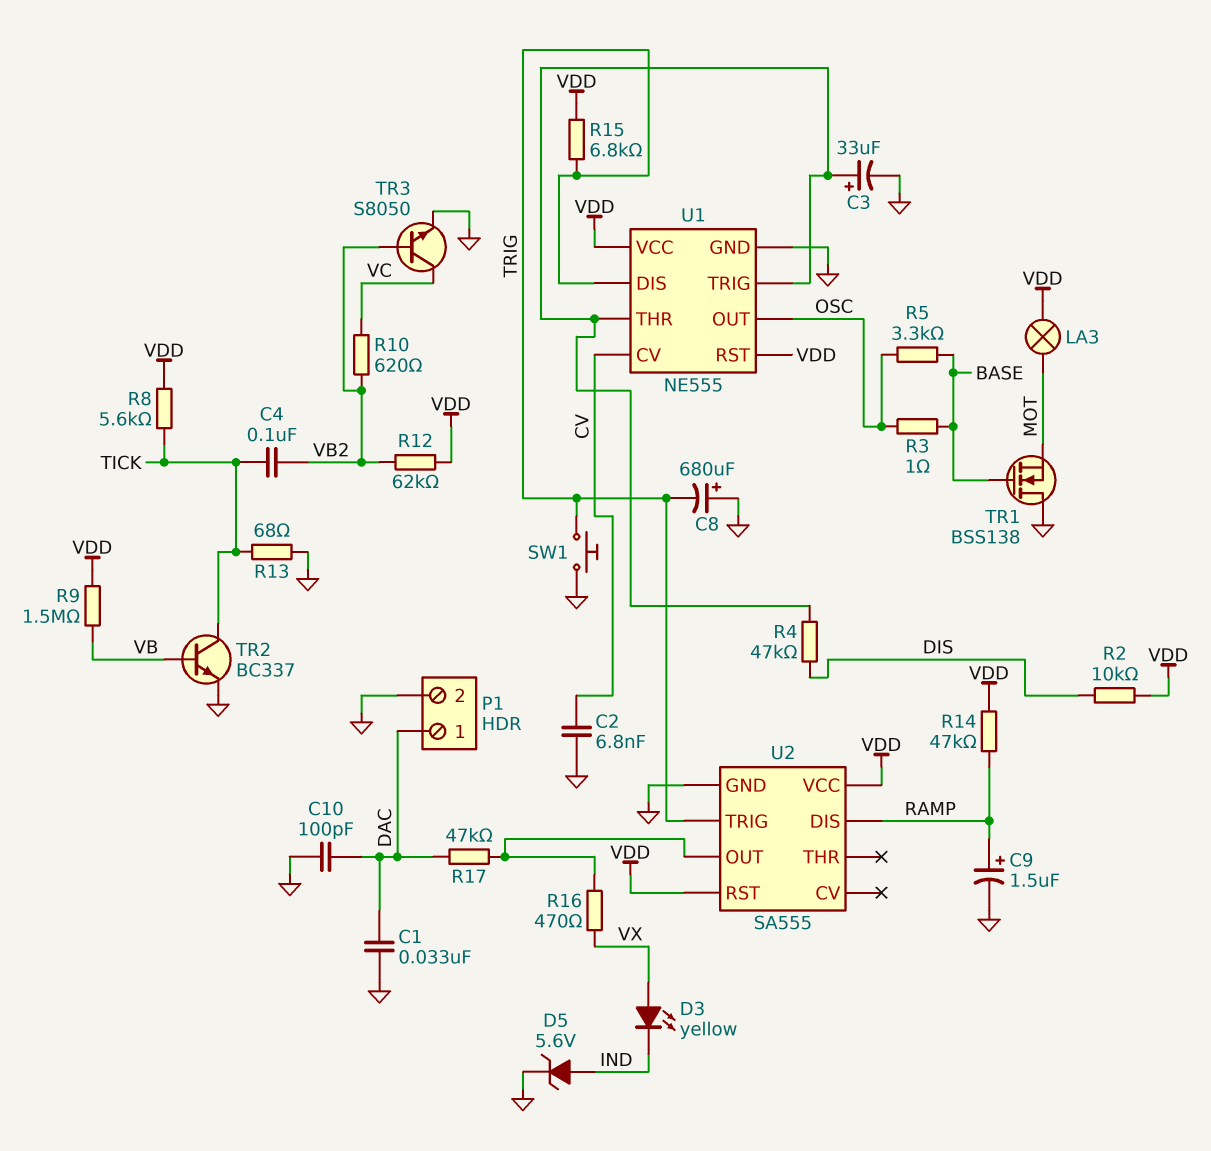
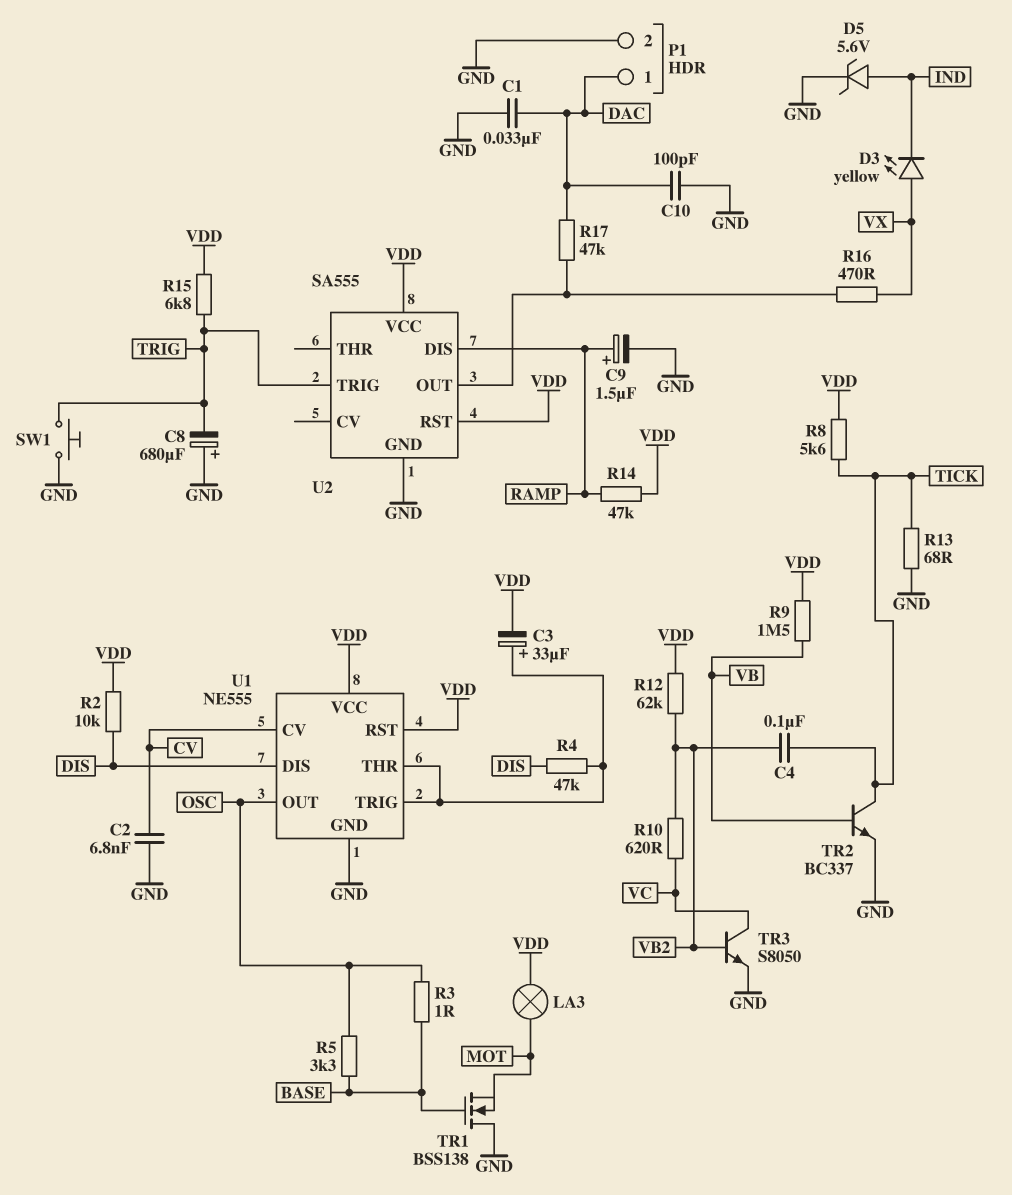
C3: 33uF (plus U1/THR, minus GND) -> 33uF (plus U1/THR, minus VDD)
U1 pin DIS: TRIG -> DIS

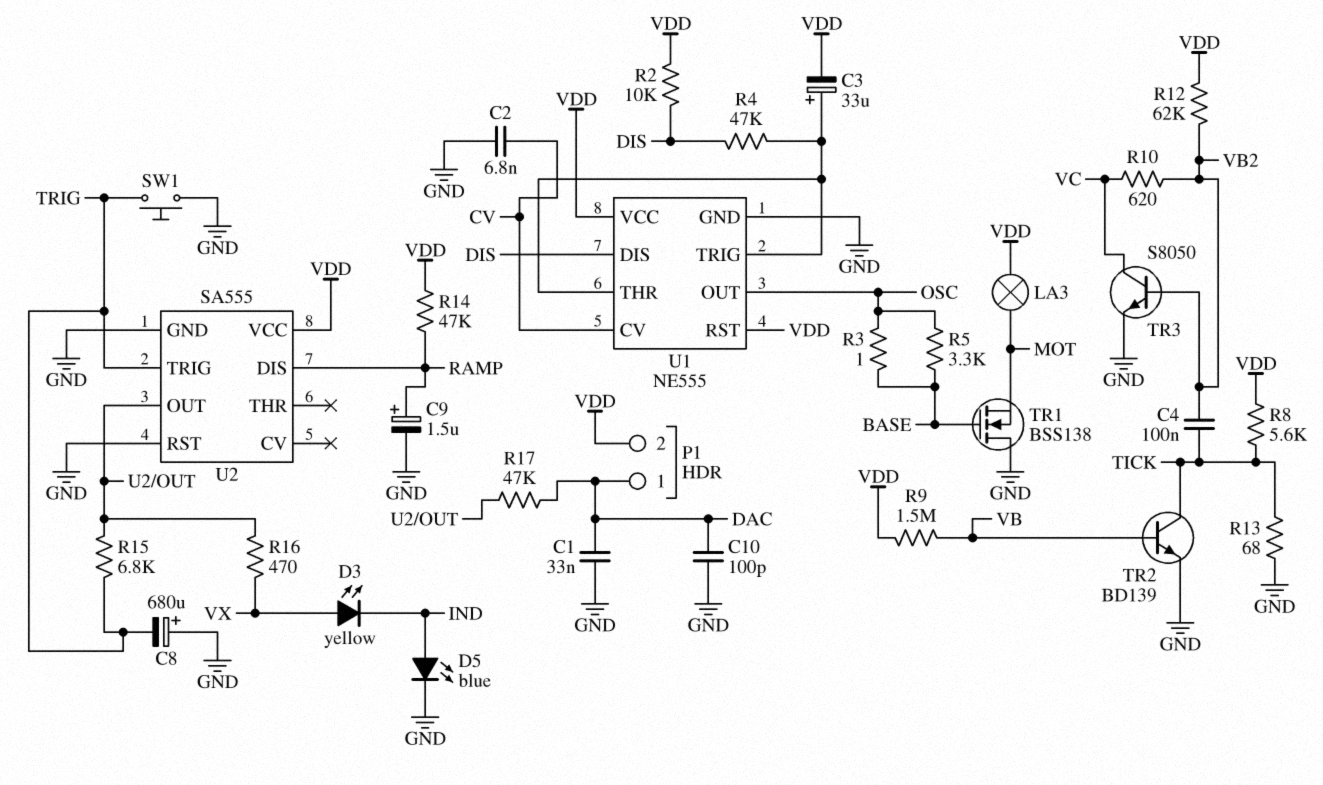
D5: zener 5.6V (A IND, K GND) -> LED blue (A IND, K GND)
P1 pin 2: GND -> VDD
R15: 6.8k (TRIG, VDD) -> 6.8k (TRIG, U2/OUT)
TR2: NPN BC337 (B VB, C TICK, E GND) -> NPN BD139 (B VB, C TICK, E GND)
U2 pin RST: VDD -> GND

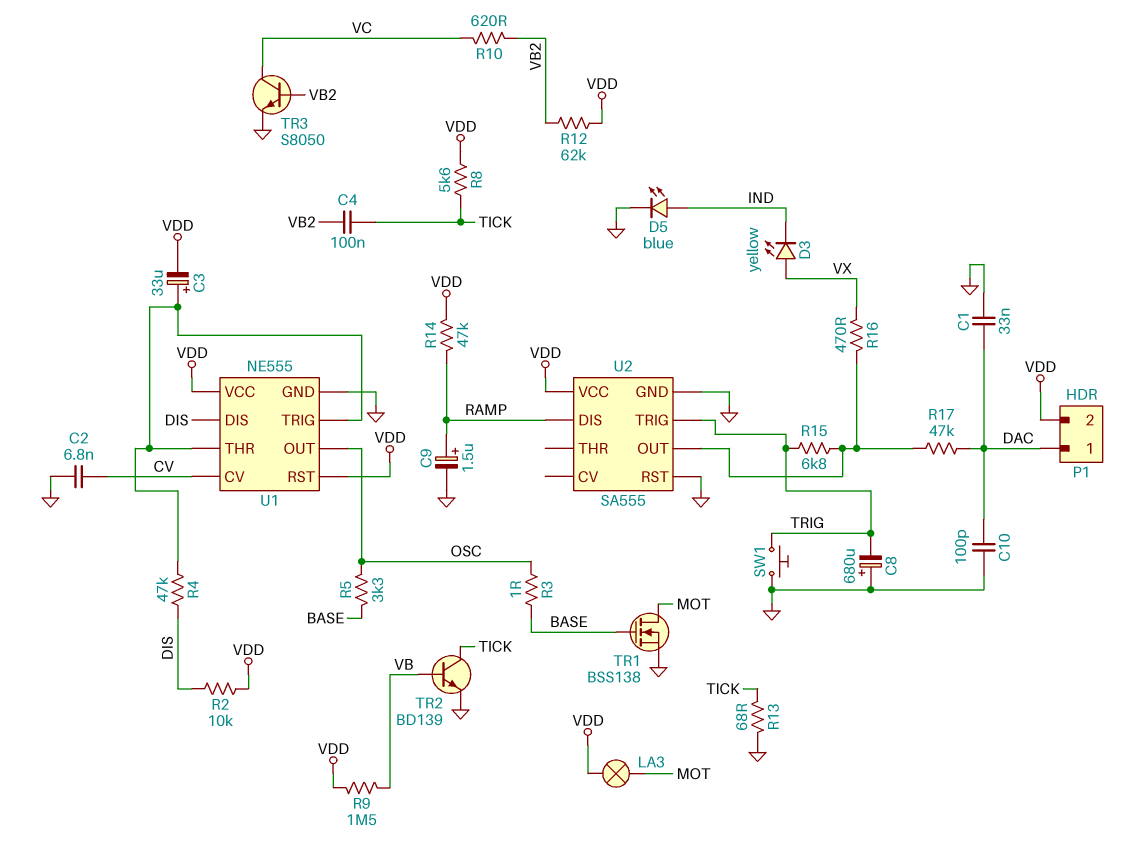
TR1: NMOS BSS138 (G BASE, D GND, S MOT) -> NMOS BSS138 (G BASE, D MOT, S GND)

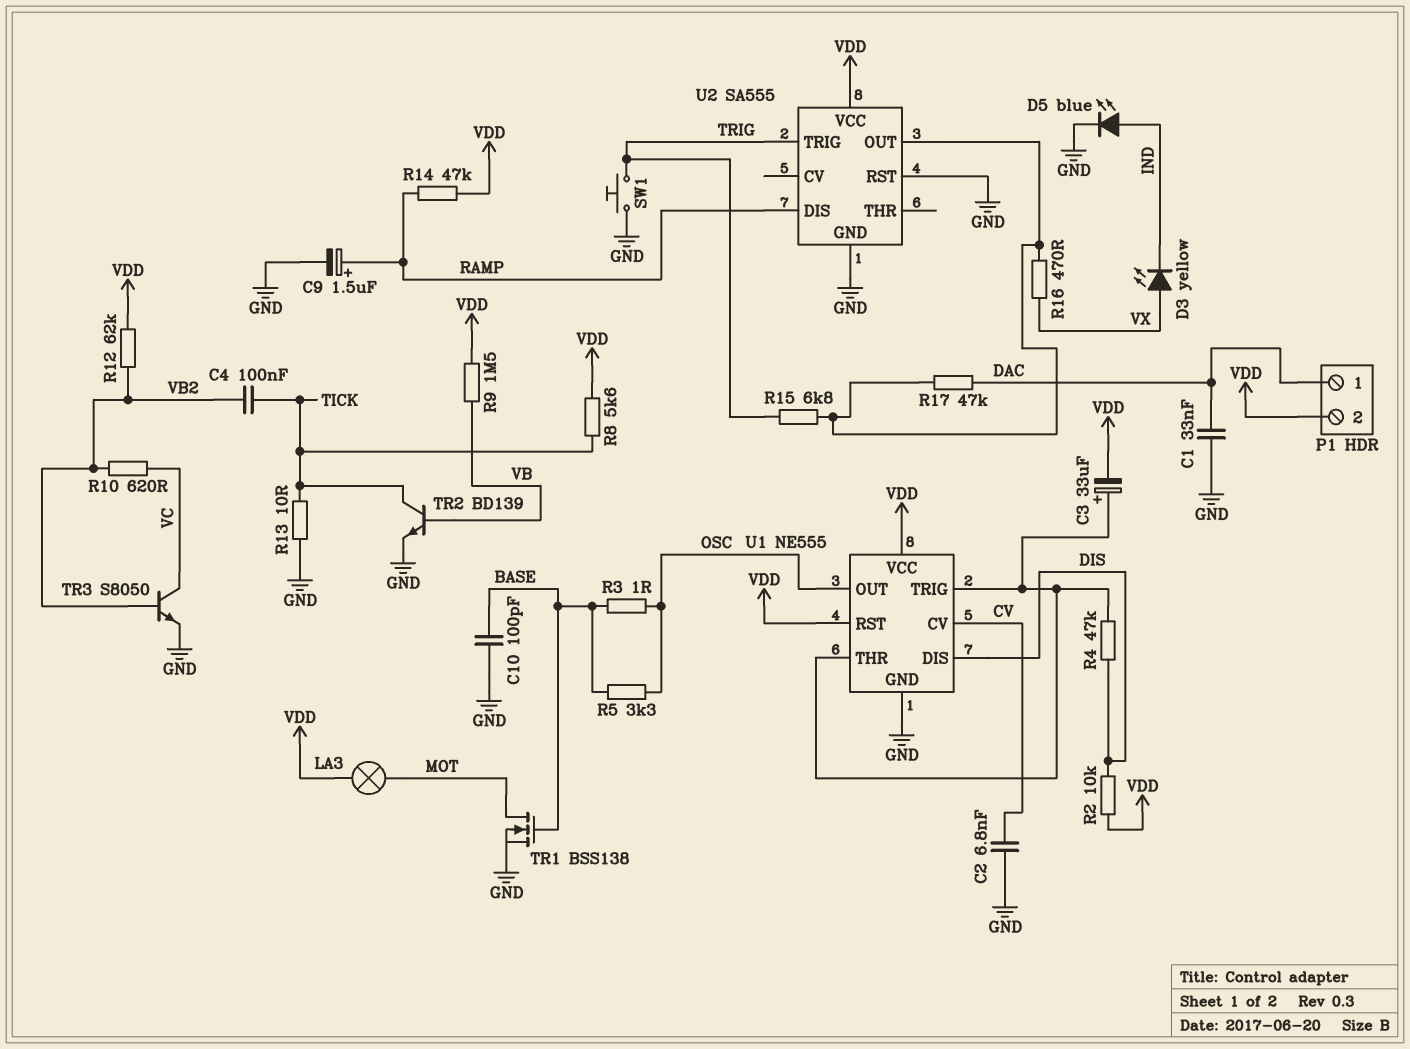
C8: 680uF (plus GND, minus TRIG) -> none
C10: 100pF (DAC, GND) -> 100pF (BASE, GND)
R13: 68 (GND, TICK) -> 10 (GND, TICK)

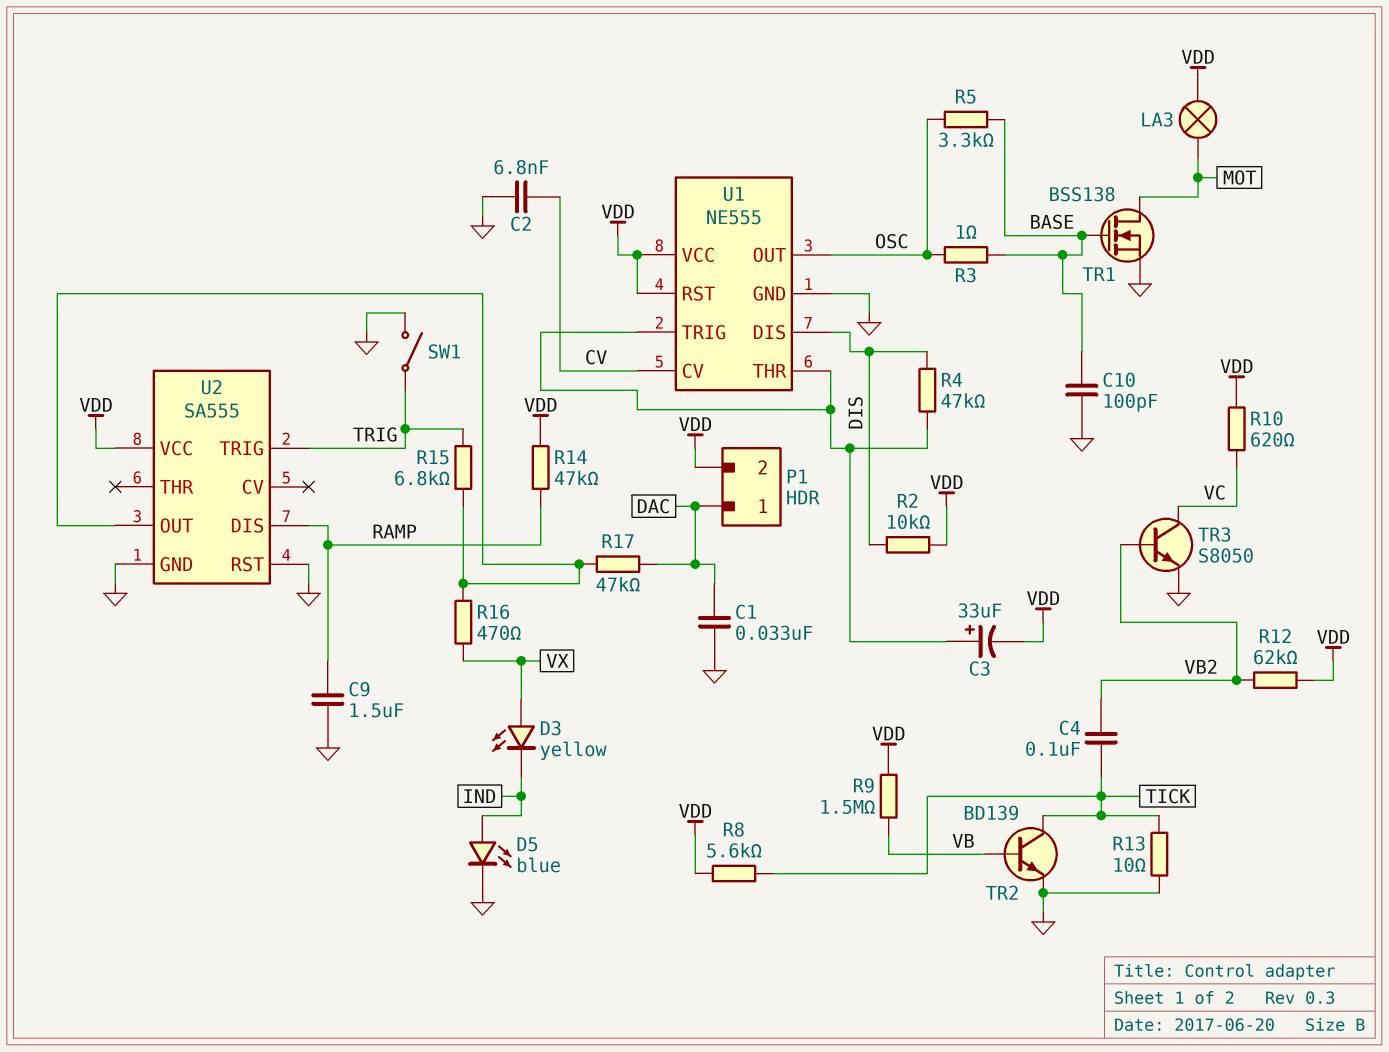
C9: 1.5uF (plus RAMP, minus GND) -> 1.5uF (GND, RAMP)
R10: 620 (VB2, VC) -> 620 (VC, VDD)
SW1: button (GND, TRIG) -> switch (GND, TRIG)

